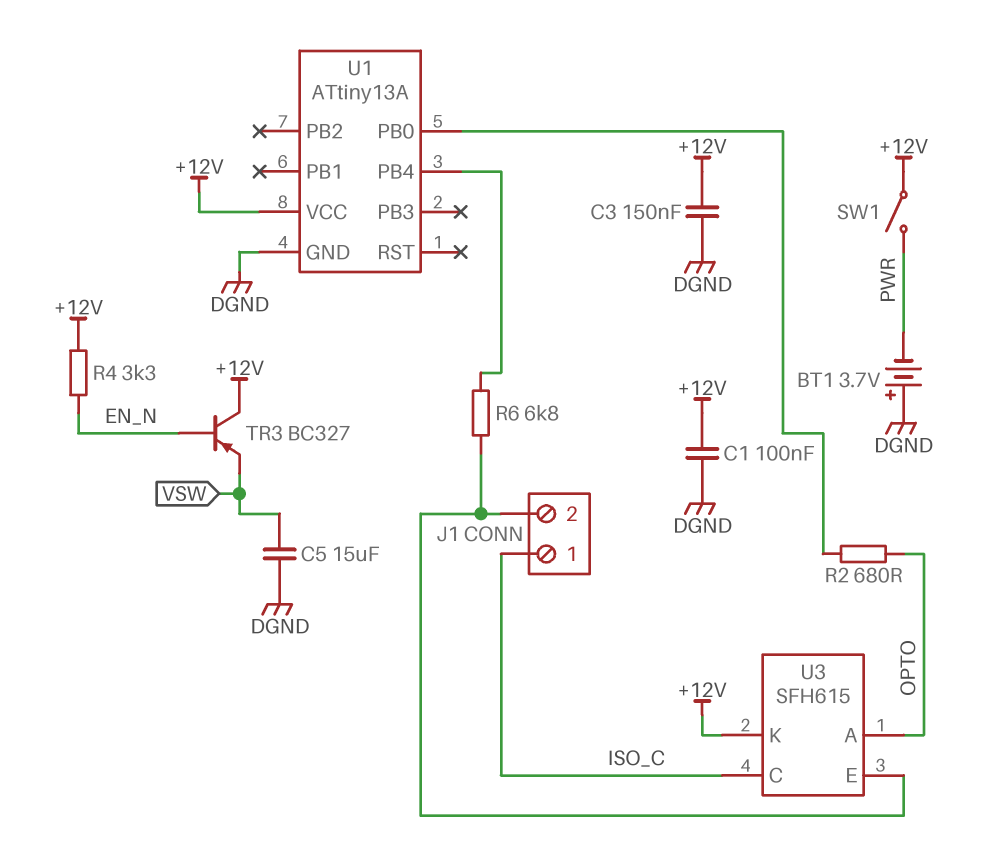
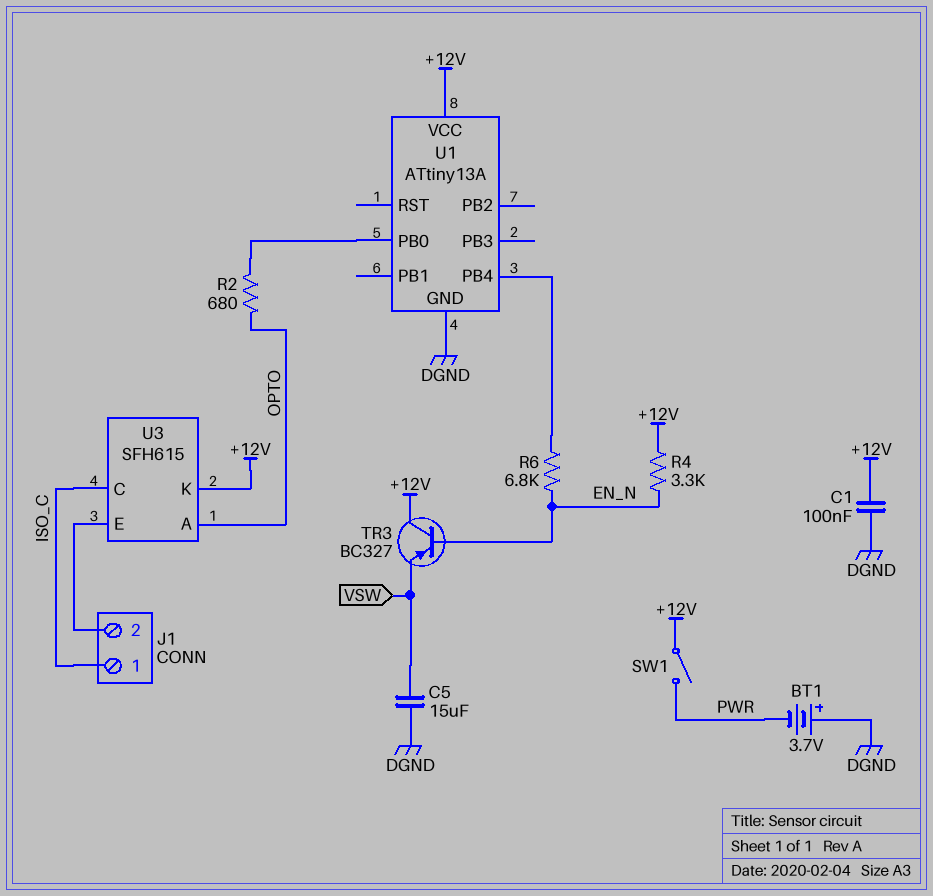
C3: 150nF (+12V, DGND) -> none
R6: 6.8k (J1/2, U1/PB4) -> 6.8k (EN_N, U1/PB4)

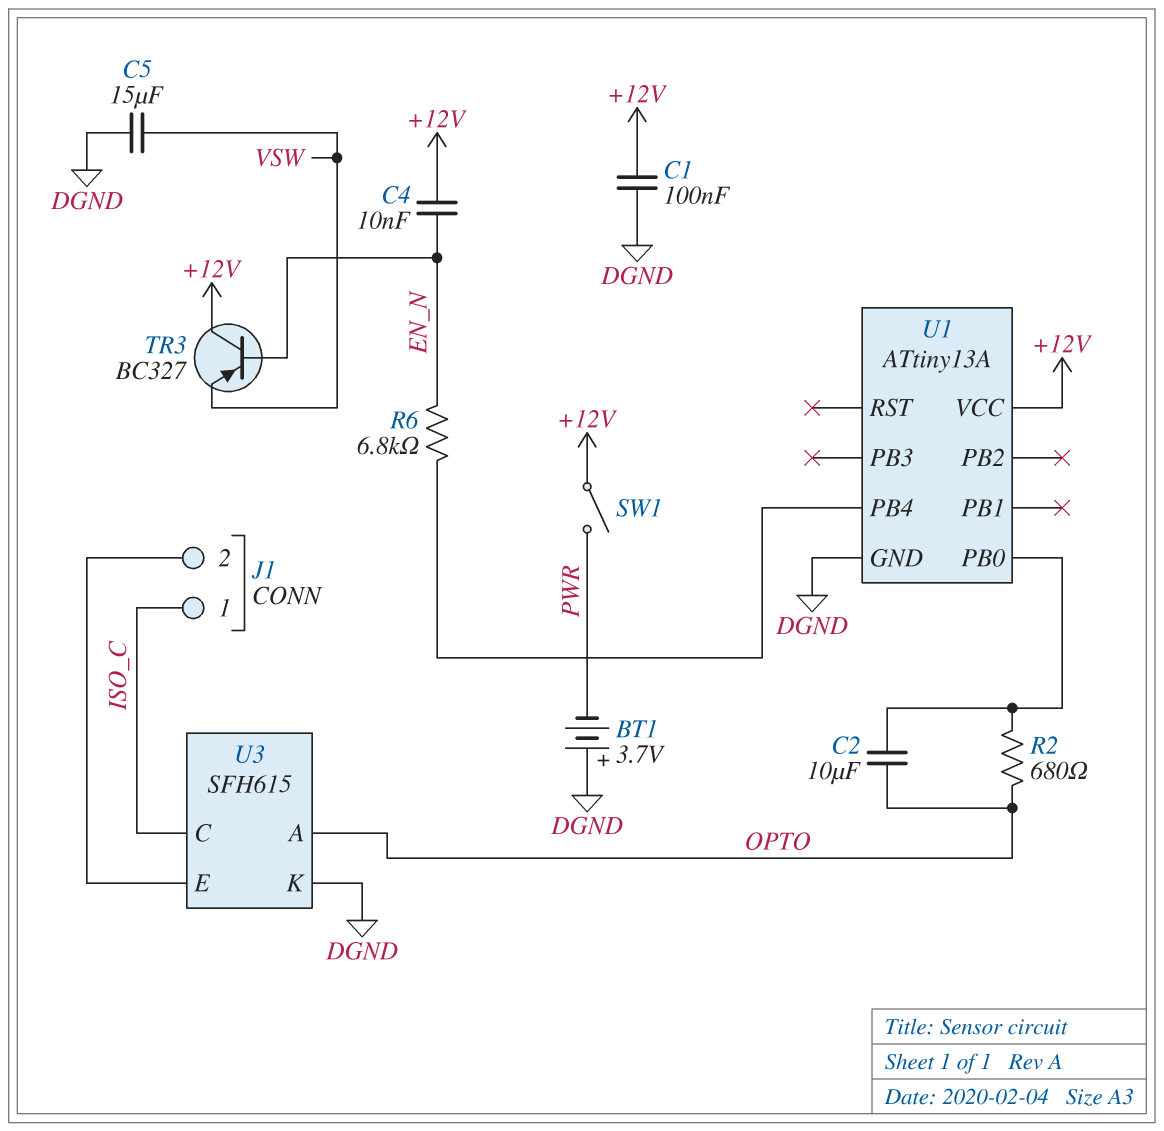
C2: none -> 10uF (OPTO, U1/PB0)
C4: none -> 10nF (+12V, EN_N)
R4: 3.3k (+12V, EN_N) -> none
U3 pin K: +12V -> DGND

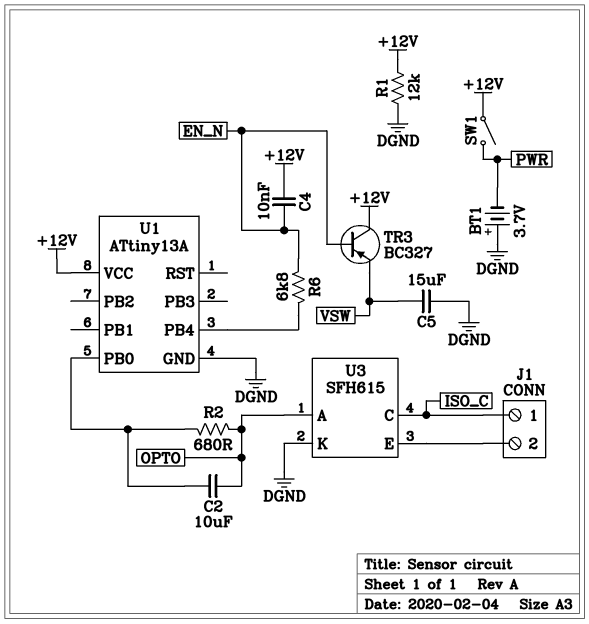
C1: 100nF (+12V, DGND) -> none
R1: none -> 12k (+12V, DGND)

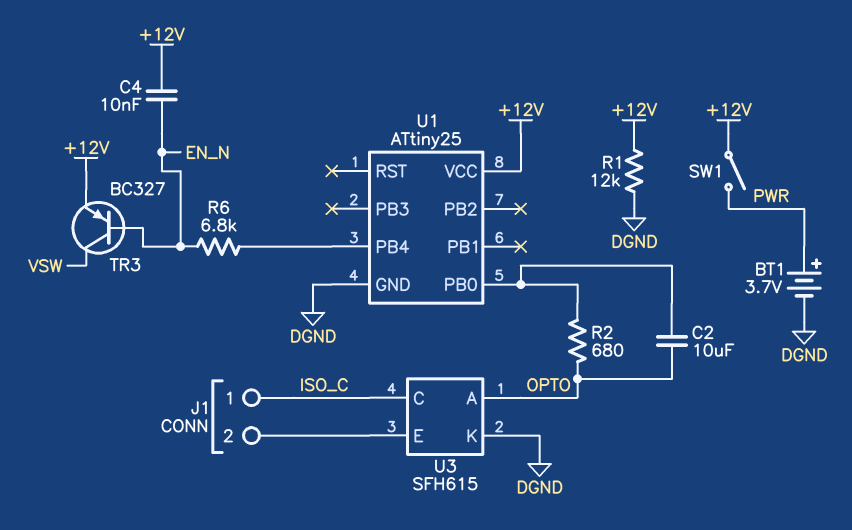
BT1: 3.7V (plus DGND, minus PWR) -> 3.7V (plus PWR, minus DGND)
C5: 15uF (DGND, VSW) -> none
TR3: PNP BC327 (B EN_N, C +12V, E VSW) -> PNP BC327 (B EN_N, C VSW, E +12V)
U1: ATtiny13A -> ATtiny25

